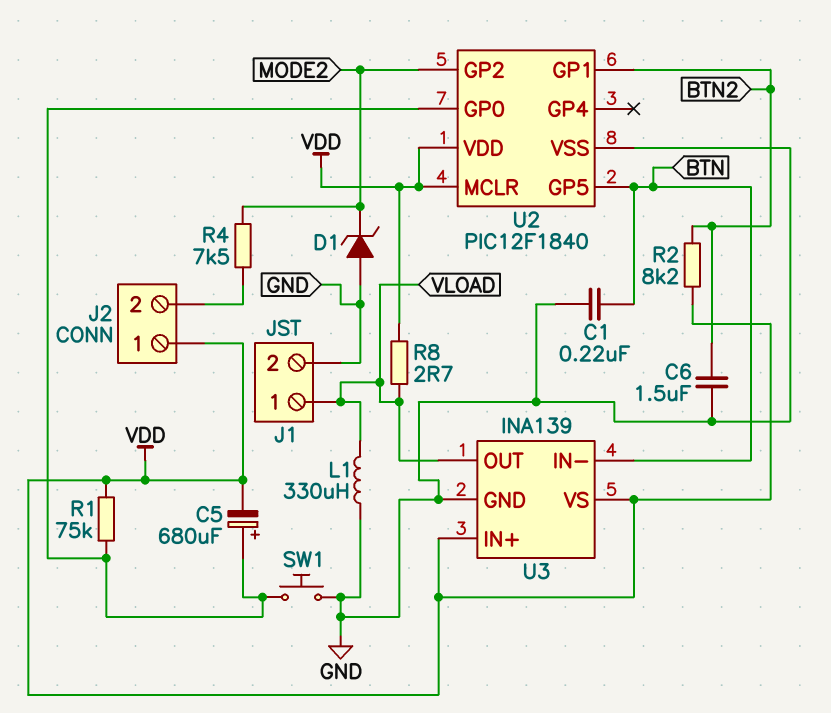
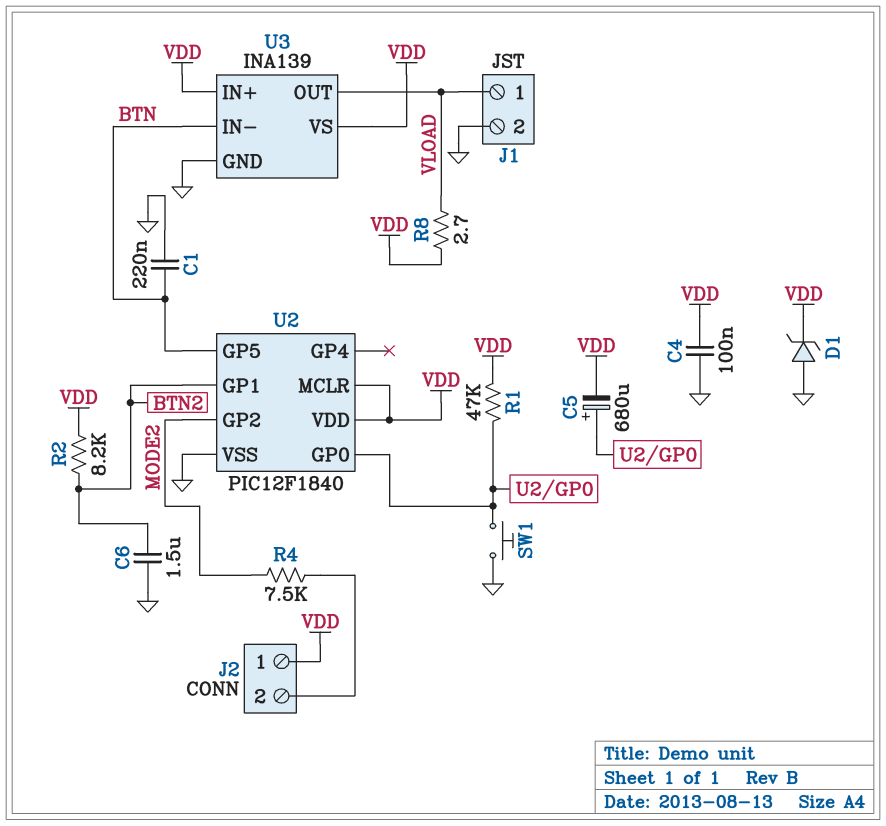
C4: none -> 100nF (GND, VDD)
D1: zener (A GND, K MODE2) -> zener (A GND, K VDD)
L1: 330uH (GND, VLOAD) -> none
R1: 75k (U2/GP0, VDD) -> 47k (U2/GP0, VDD)

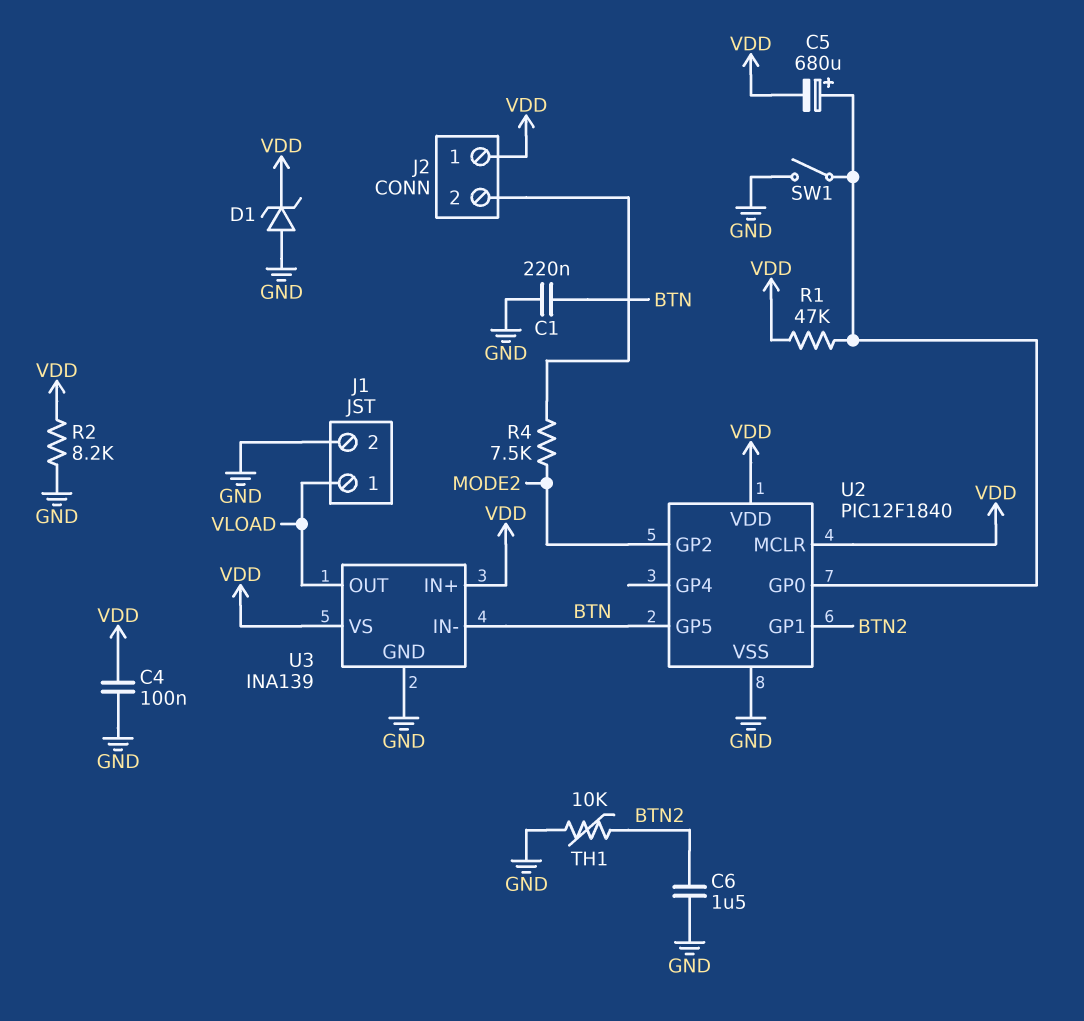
R2: 8.2k (BTN2, VDD) -> 8.2k (GND, VDD)
R8: 2.7 (VDD, VLOAD) -> none
SW1: button (GND, U2/GP0) -> switch (GND, U2/GP0)
TH1: none -> 10k (BTN2, GND)

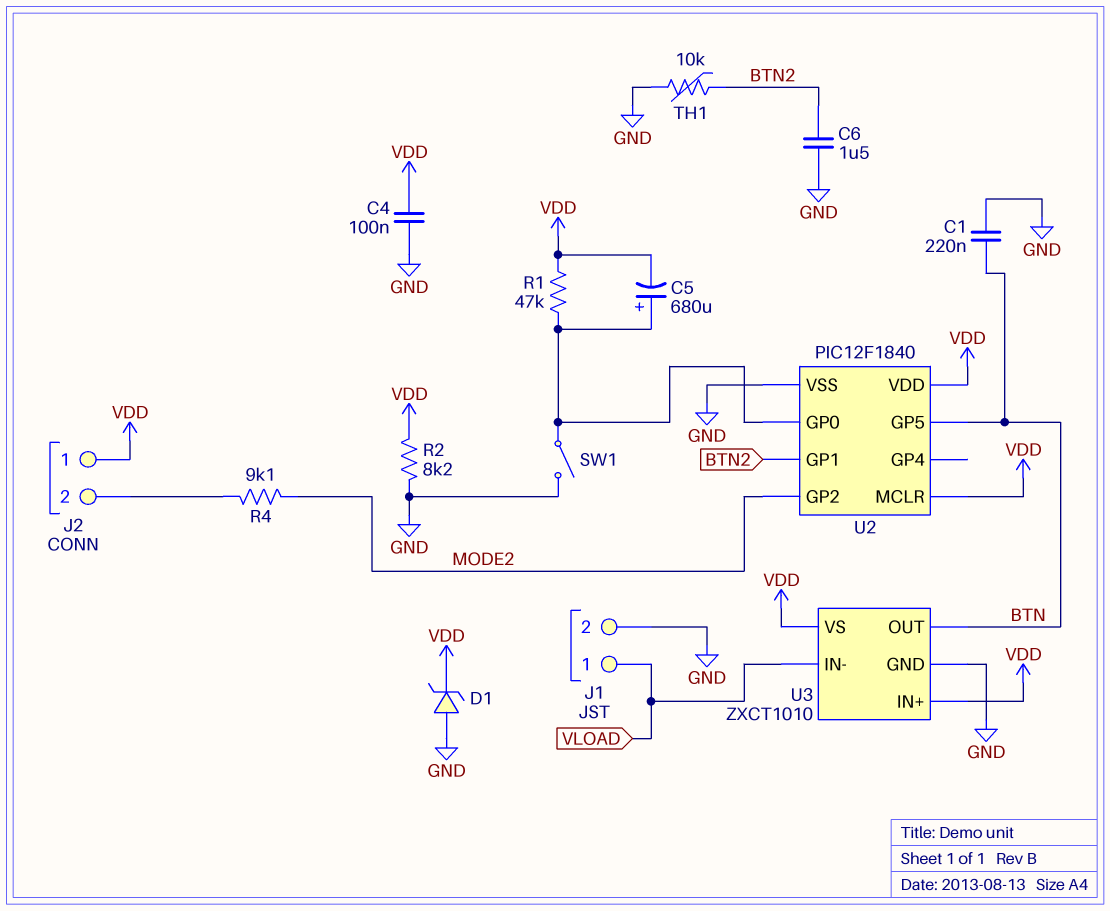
R4: 7.5k (J2/2, MODE2) -> 9.1k (J2/2, MODE2)
U3: INA139 -> ZXCT1010
U3 pin IN-: BTN -> VLOAD
U3 pin OUT: VLOAD -> BTN

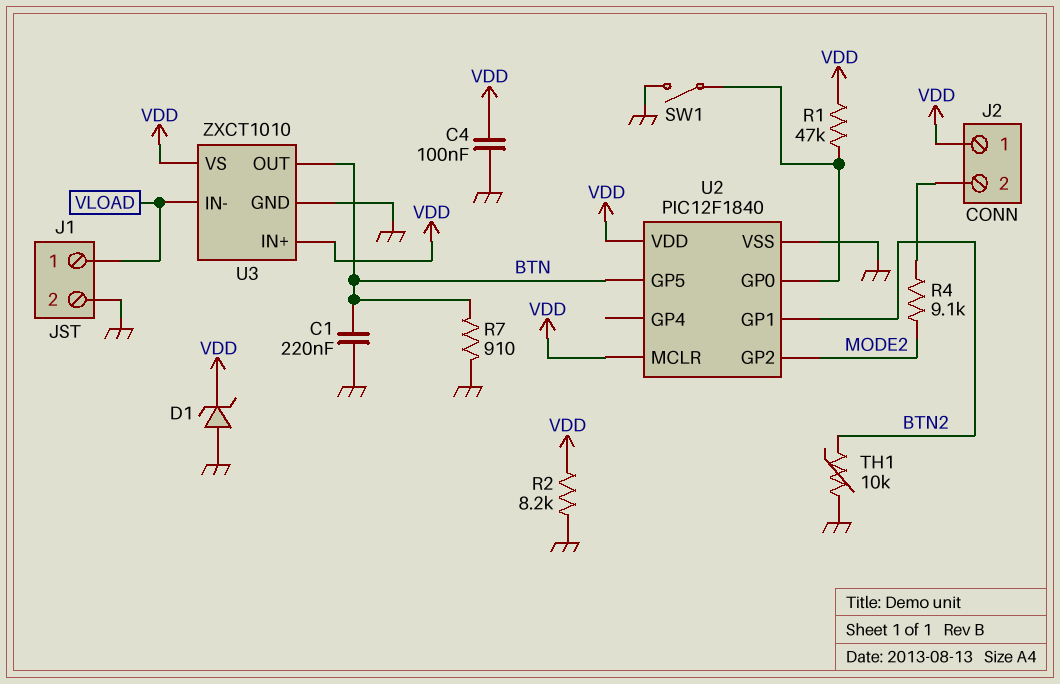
C5: 680uF (plus U2/GP0, minus VDD) -> none
C6: 1.5uF (BTN2, GND) -> none
R7: none -> 910 (BTN, GND)

